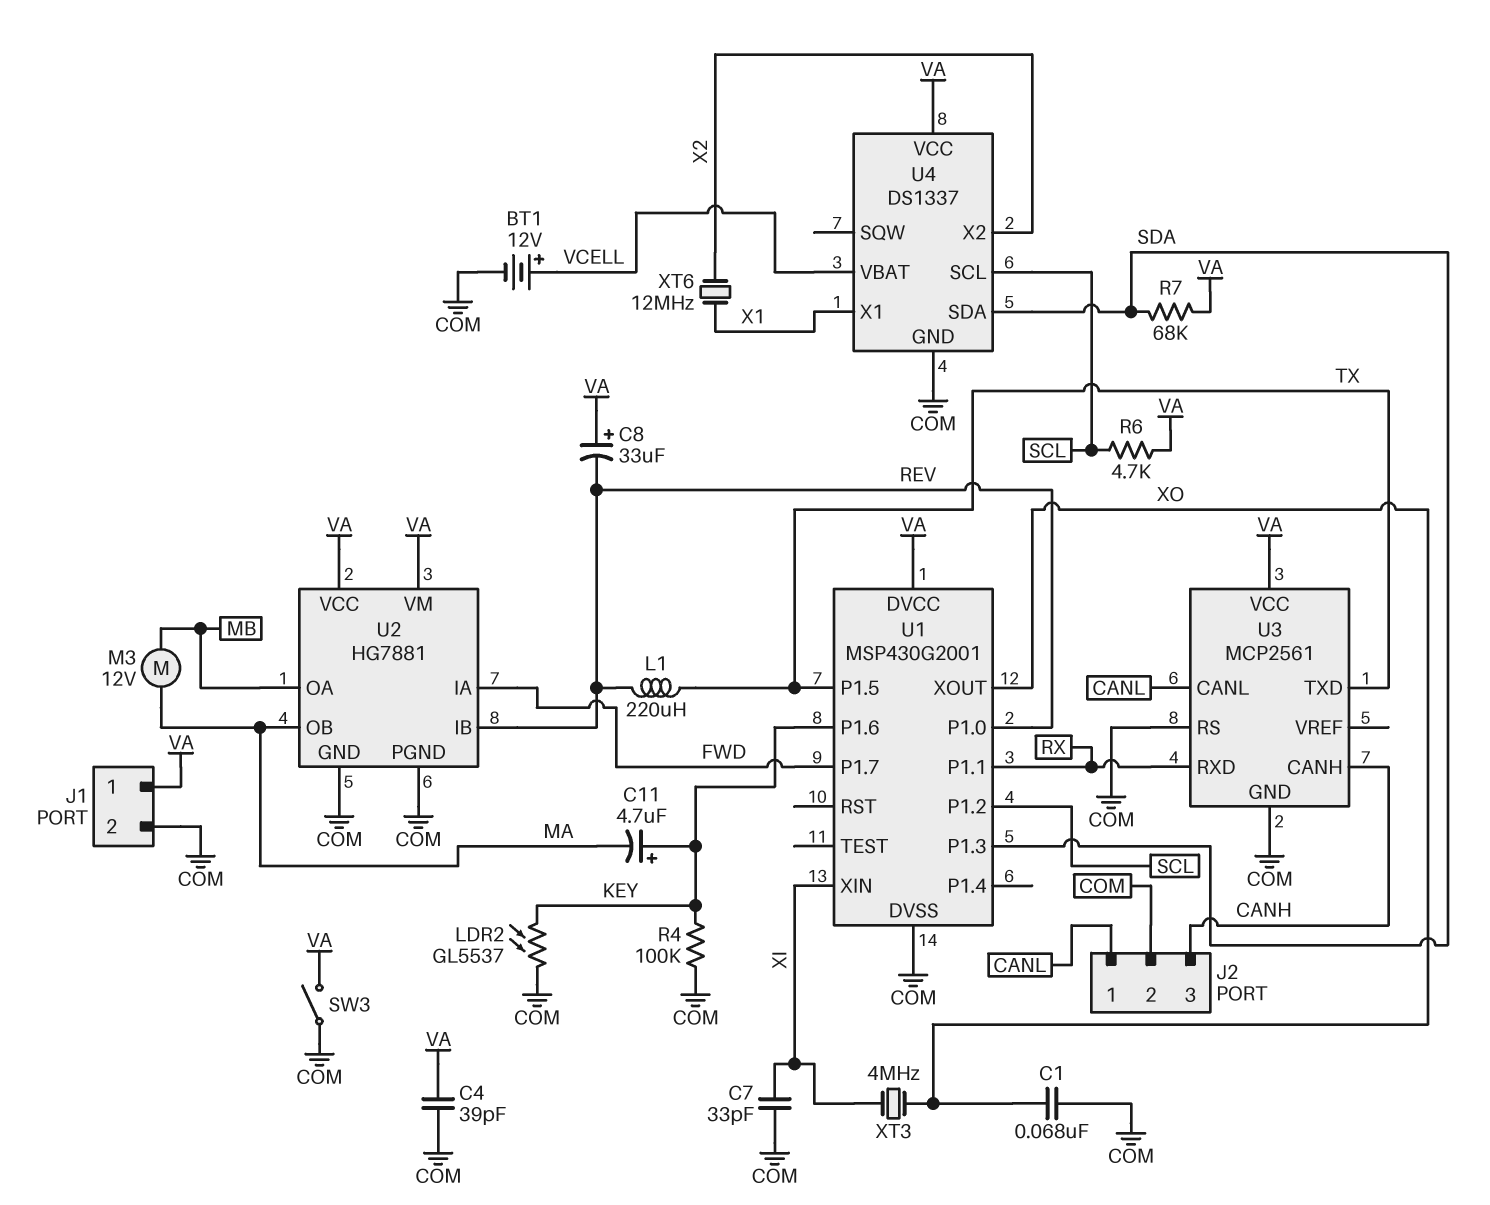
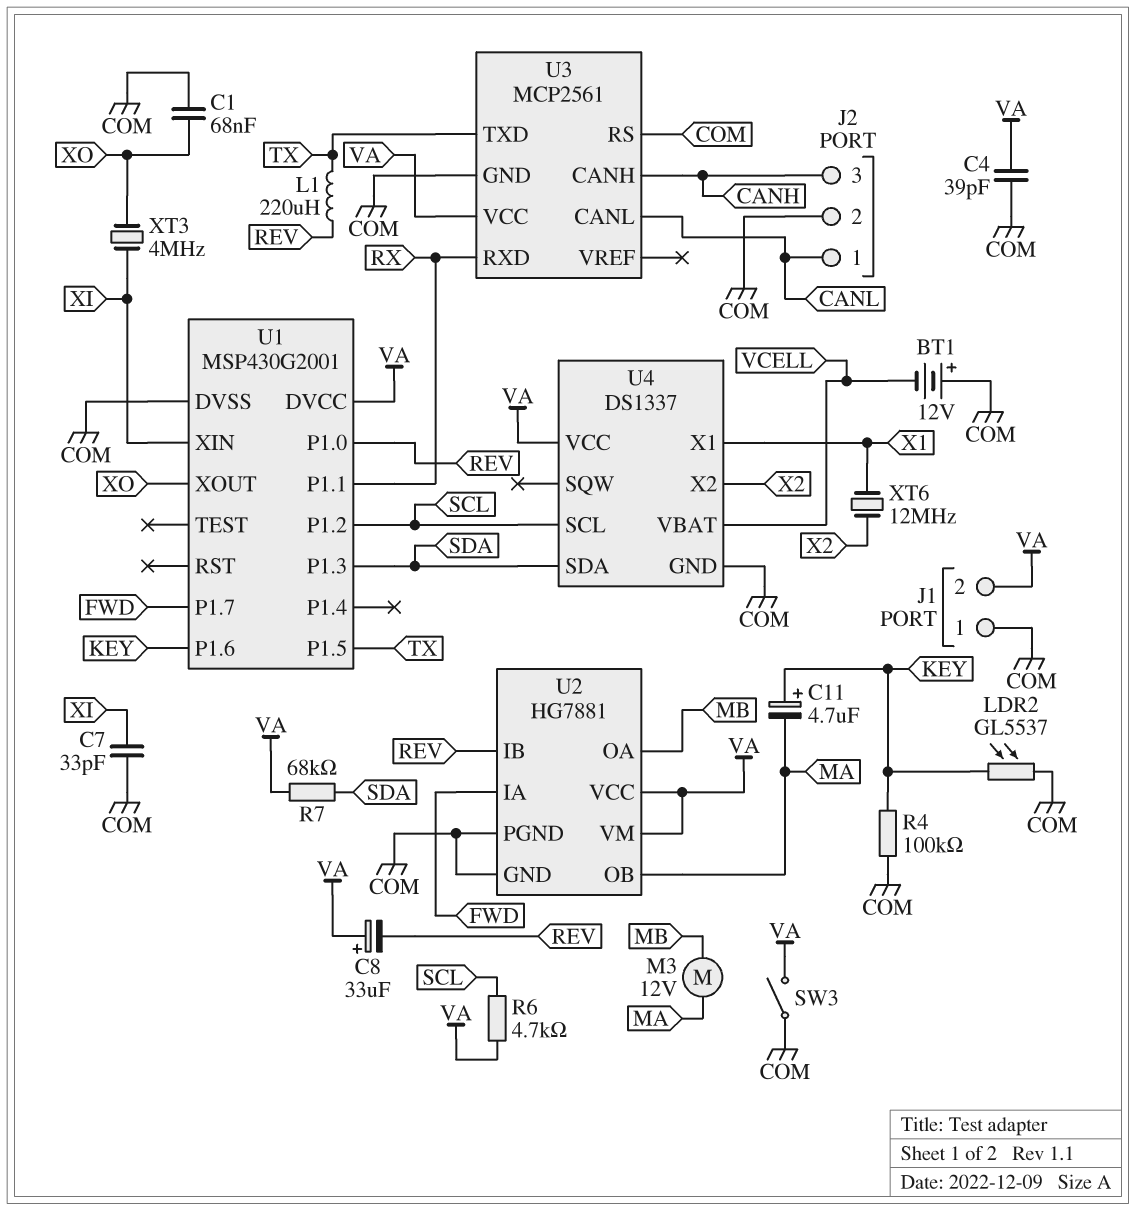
BT1: 12V (plus VCELL, minus COM) -> 12V (plus COM, minus VCELL)
J1 pin 1: VA -> COM
J1 pin 2: COM -> VA

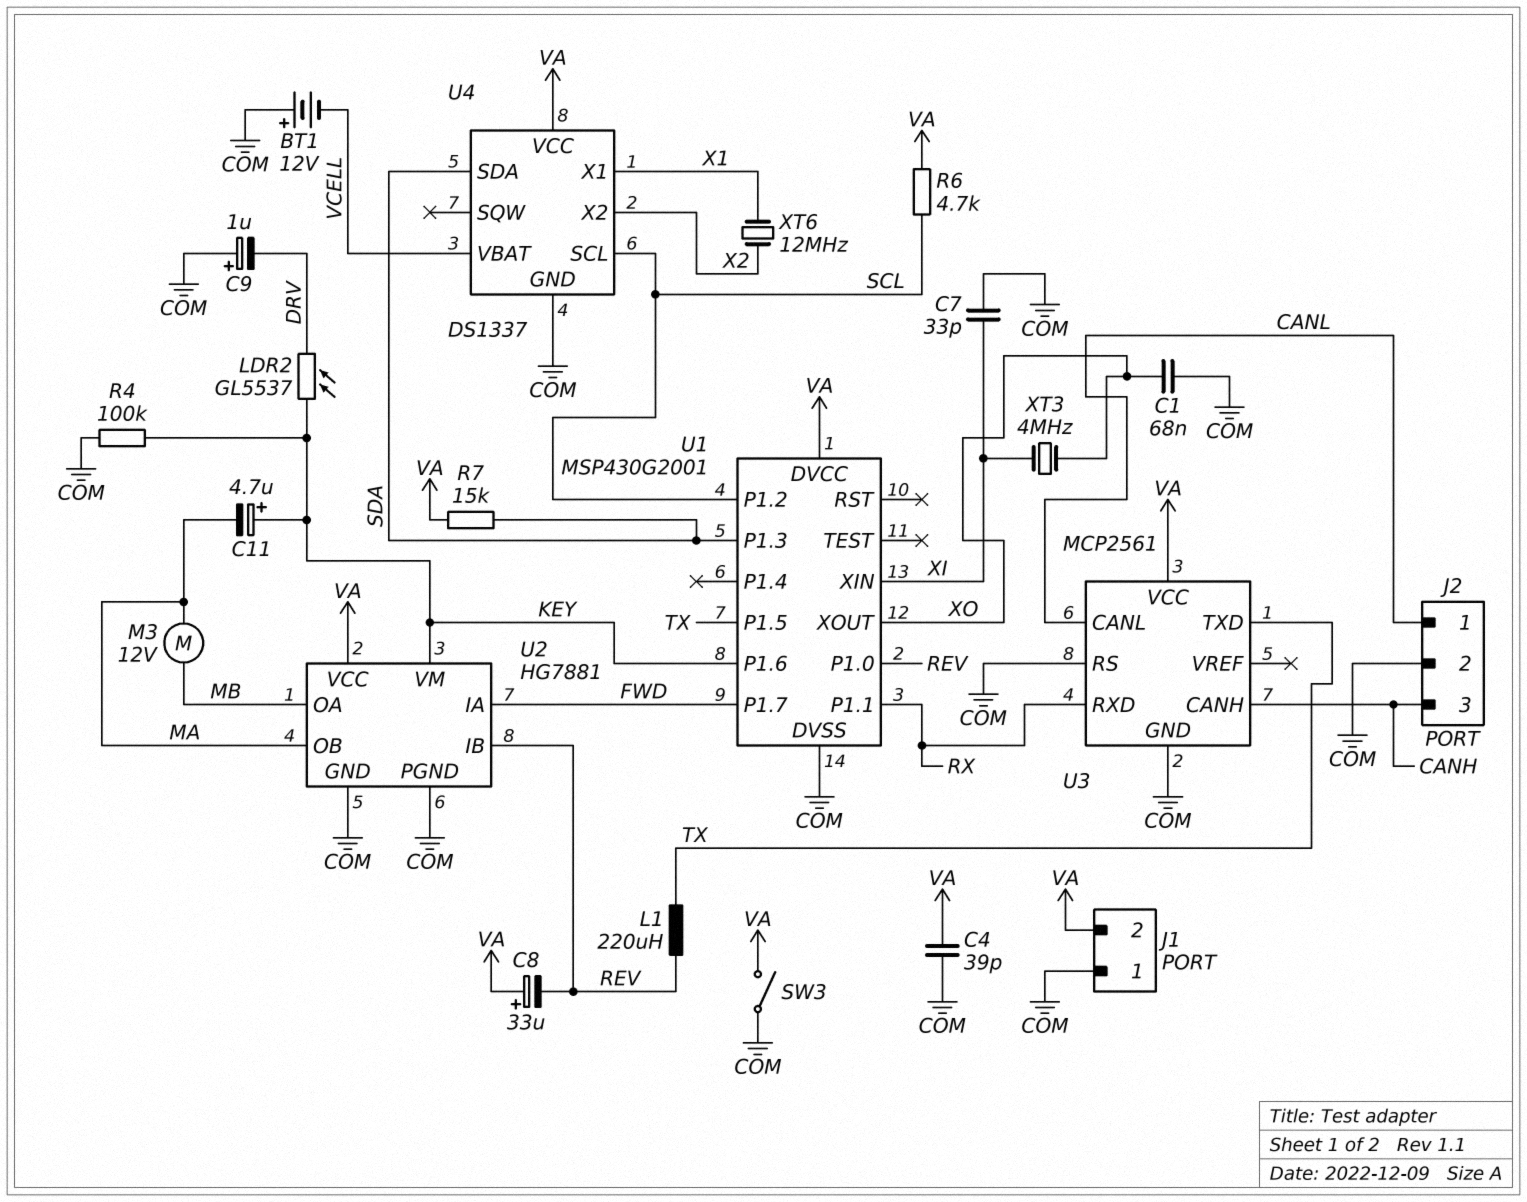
C9: none -> 1uF (plus COM, minus DRV)
LDR2: GL5537 (COM, KEY) -> GL5537 (DRV, KEY)
R7: 68k (SDA, VA) -> 15k (SDA, VA)
U2 pin VM: VA -> KEY

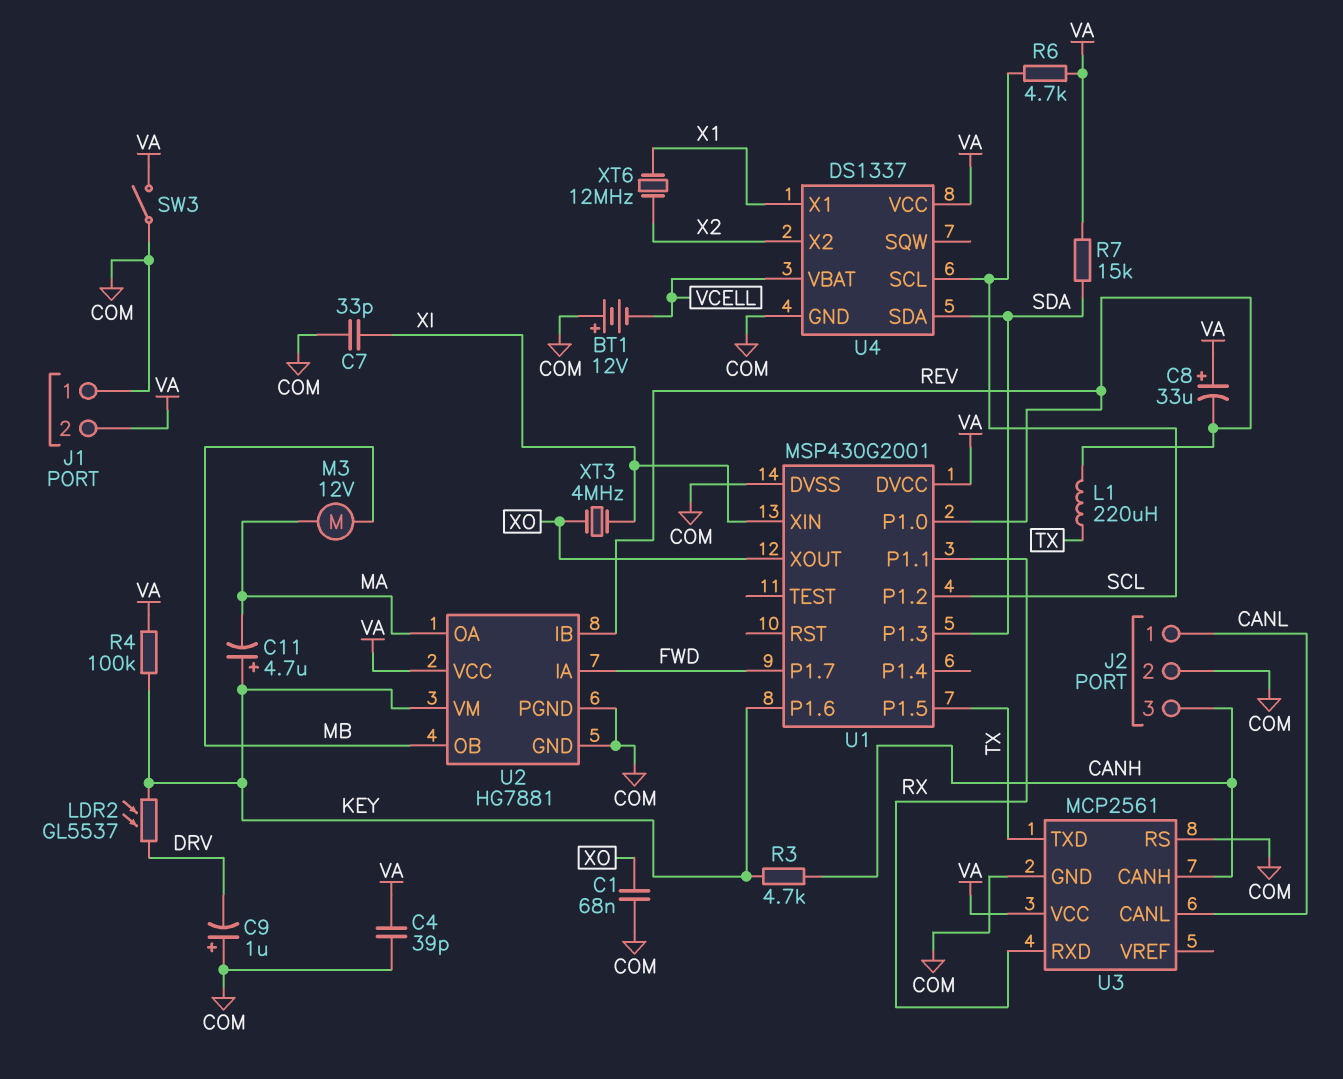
R3: none -> 4.7k (CANH, KEY)
R4: 100k (COM, KEY) -> 100k (KEY, VA)
U2 pin OA: MB -> MA
U2 pin OB: MA -> MB

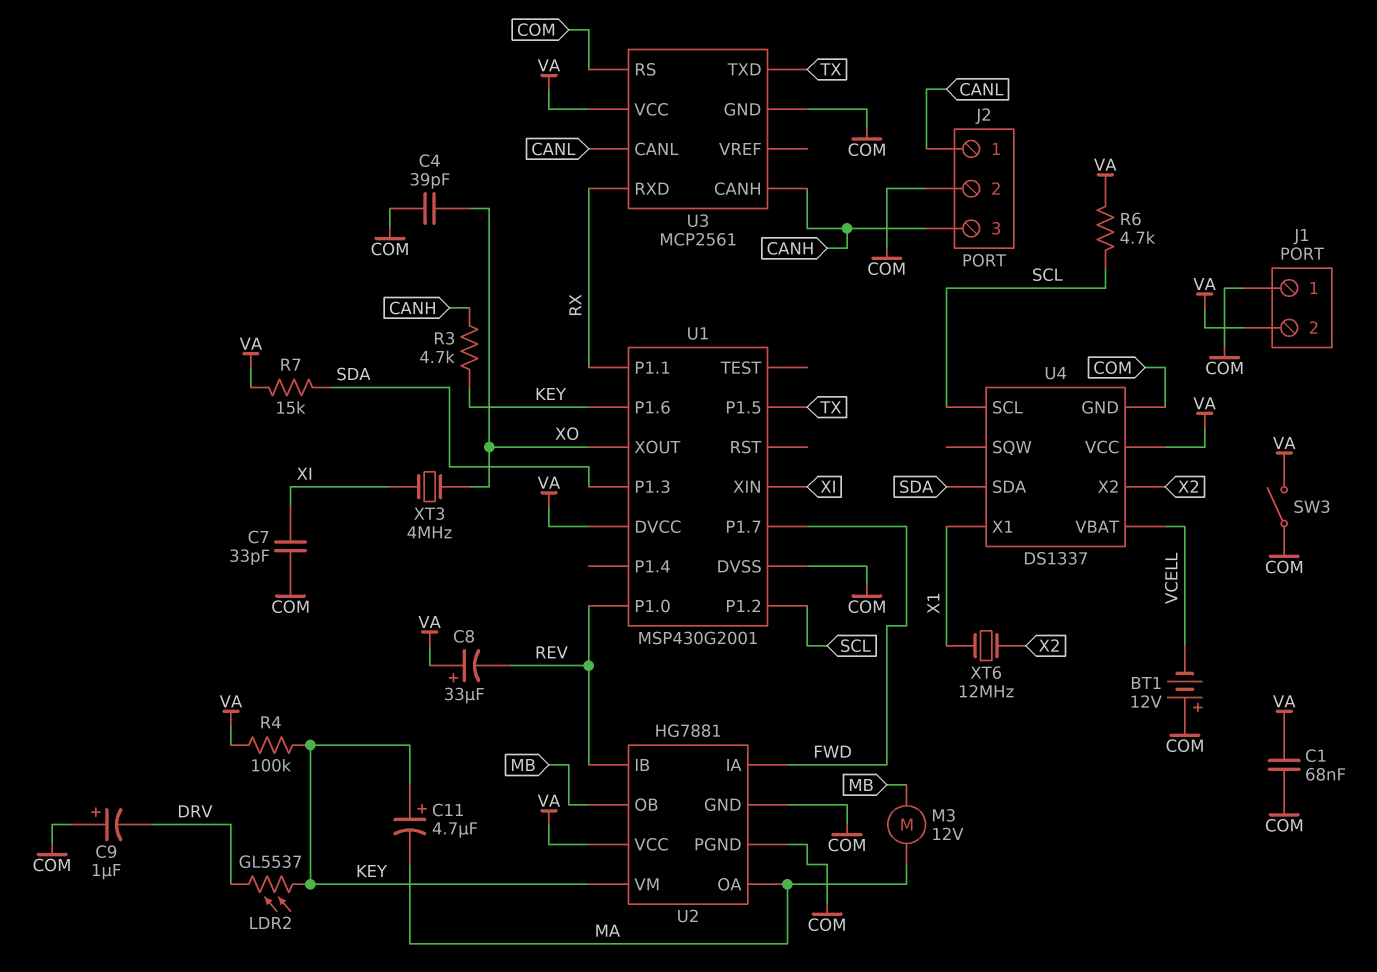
C1: 68nF (COM, XO) -> 68nF (COM, VA)
C4: 39pF (COM, VA) -> 39pF (COM, XO)
L1: 220uH (REV, TX) -> none

